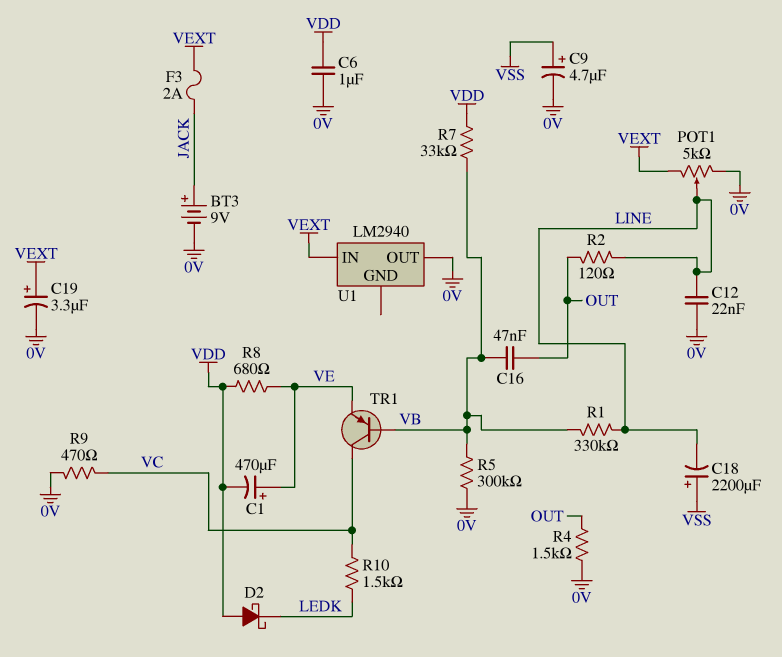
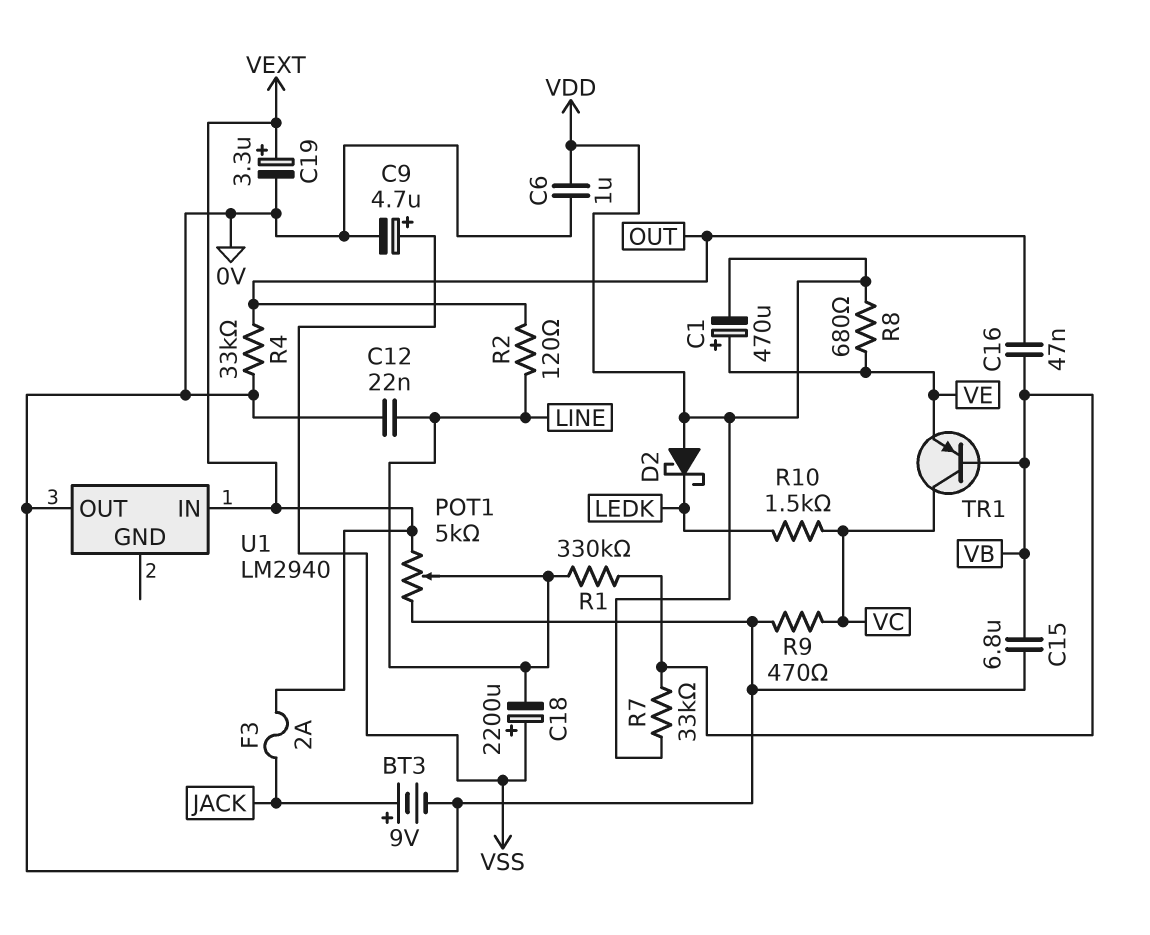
C15: none -> 6.8uF (0V, VB)
R4: 1.5k (0V, OUT) -> 33k (0V, OUT)
R5: 300k (0V, VB) -> none

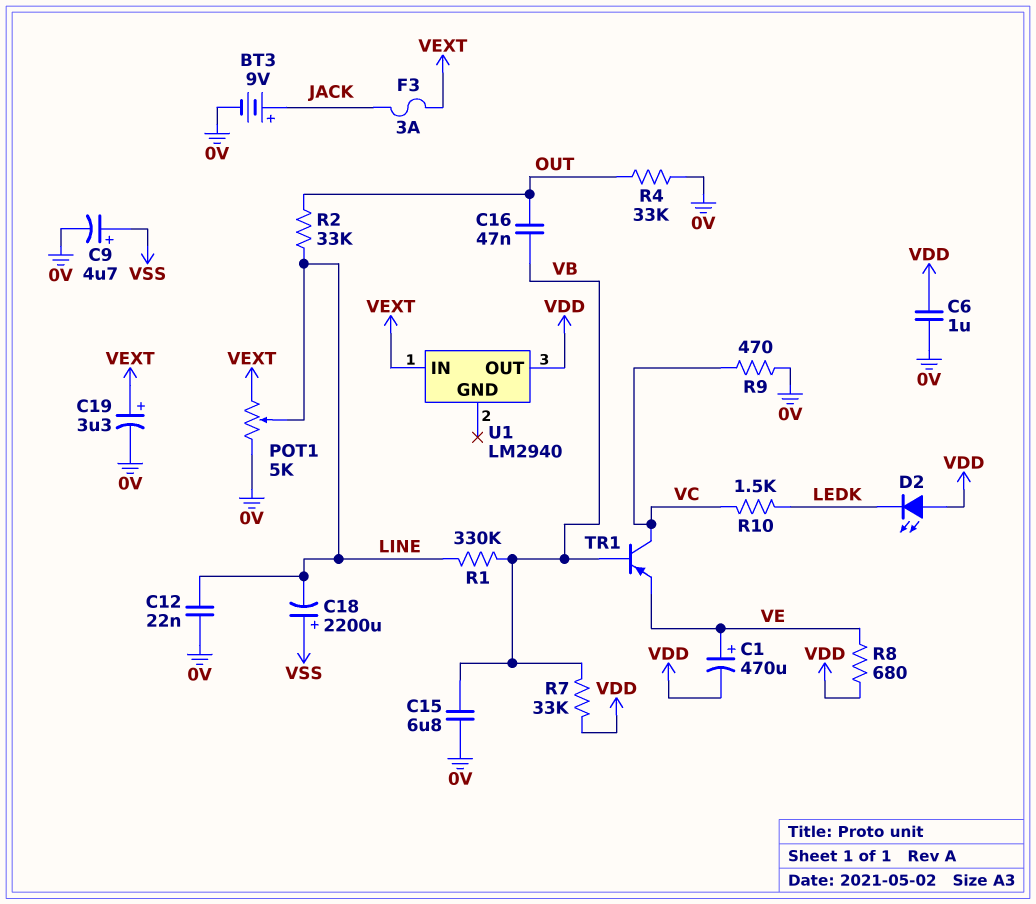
D2: schottky (A VDD, K LEDK) -> LED (A VDD, K LEDK)
F3: 2A (JACK, VEXT) -> 3A (JACK, VEXT)
R2: 120 (LINE, OUT) -> 33k (LINE, OUT)
U1 pin OUT: 0V -> VDD

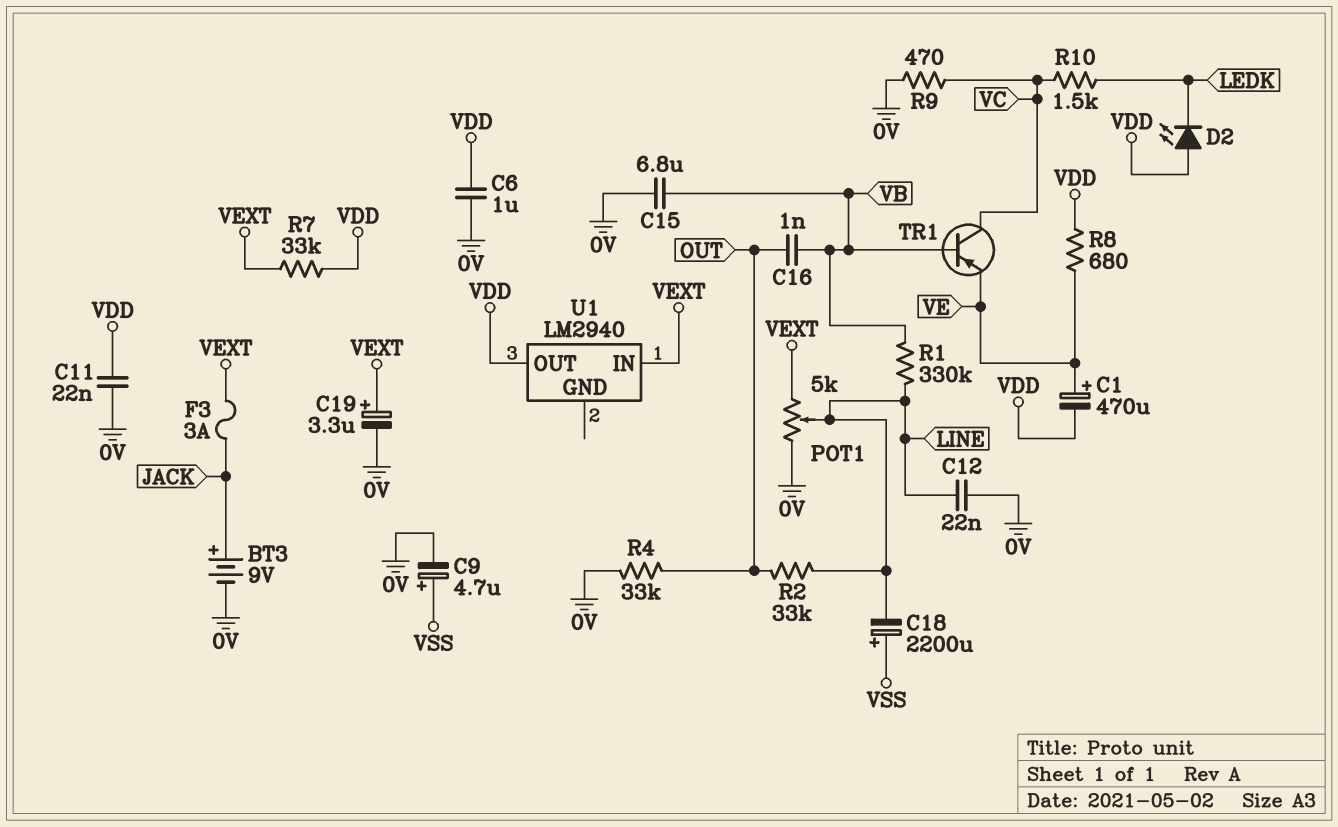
C11: none -> 22nF (0V, VDD)
C16: 47nF (OUT, VB) -> 1nF (OUT, VB)
R7: 33k (VB, VDD) -> 33k (VDD, VEXT)

